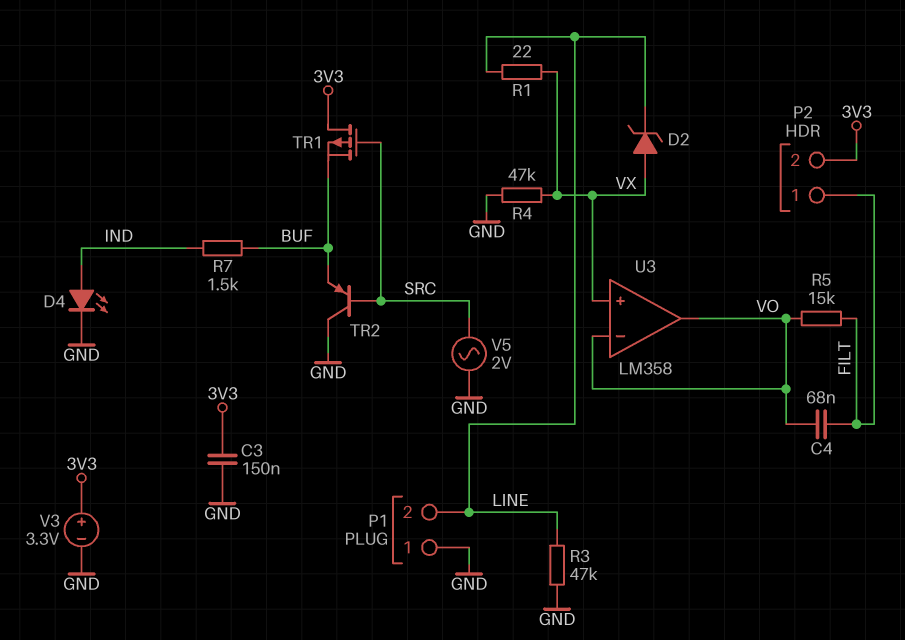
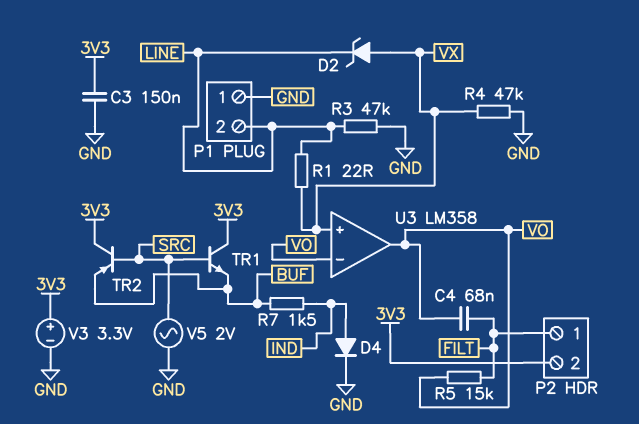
D4: LED (A IND, K GND) -> diode (A IND, K GND)
TR1: PMOS (G SRC, D 3V3, S BUF) -> NPN (B SRC, C 3V3, E BUF)
TR2: PNP (B SRC, C GND, E BUF) -> PNP (B SRC, C 3V3, E BUF)

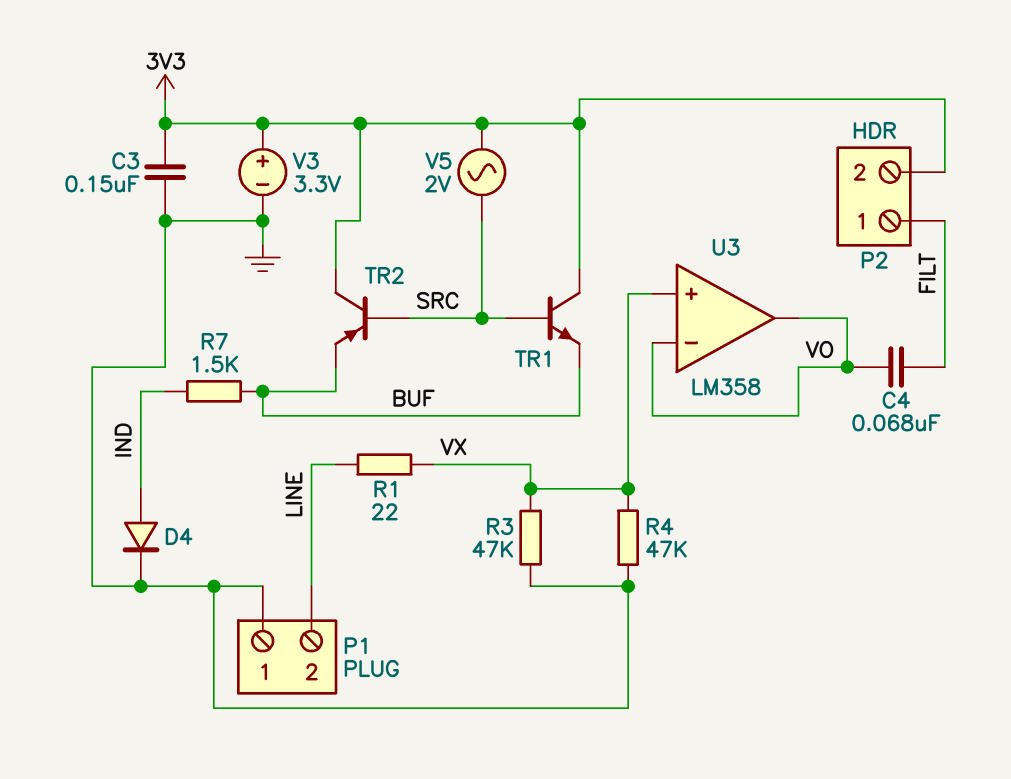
D2: zener (A VX, K LINE) -> none
R3: 47k (GND, LINE) -> 47k (GND, VX)
R5: 15k (FILT, VO) -> none
V5: AC 2V (GND, SRC) -> AC 2V (3V3, SRC)

